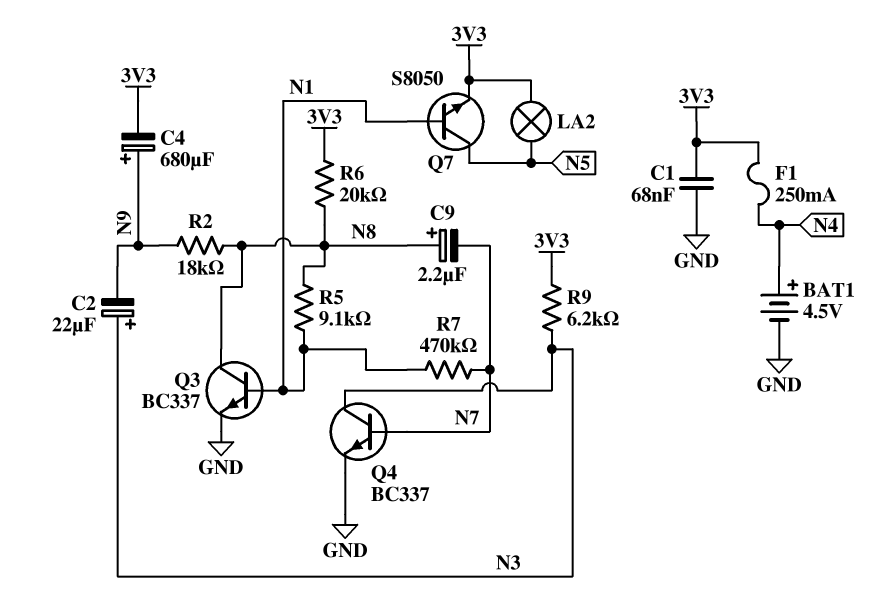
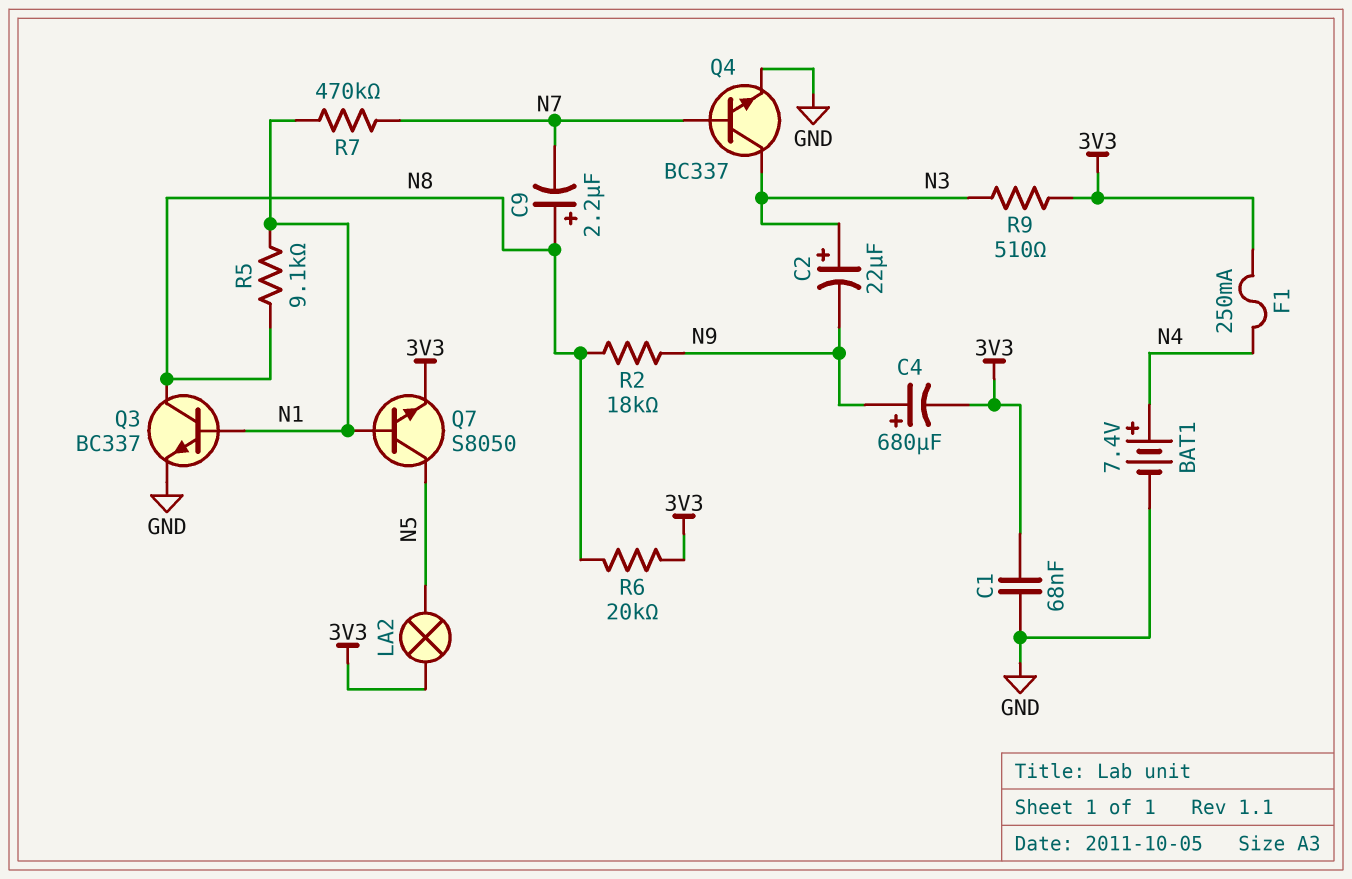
BAT1: 4.5V (plus N4, minus GND) -> 7.4V (plus N4, minus GND)
R9: 6.2k (3V3, N3) -> 510 (3V3, N3)

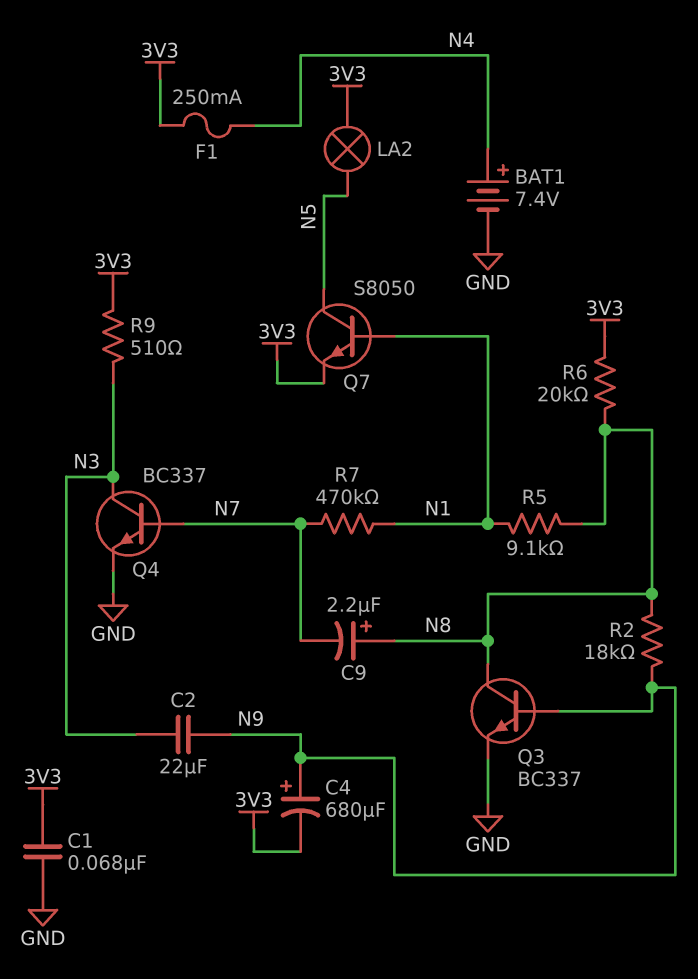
C2: 22uF (plus N3, minus N9) -> 22uF (N3, N9)
Q3: NPN BC337 (B N1, C N8, E GND) -> NPN BC337 (B N9, C N8, E GND)

